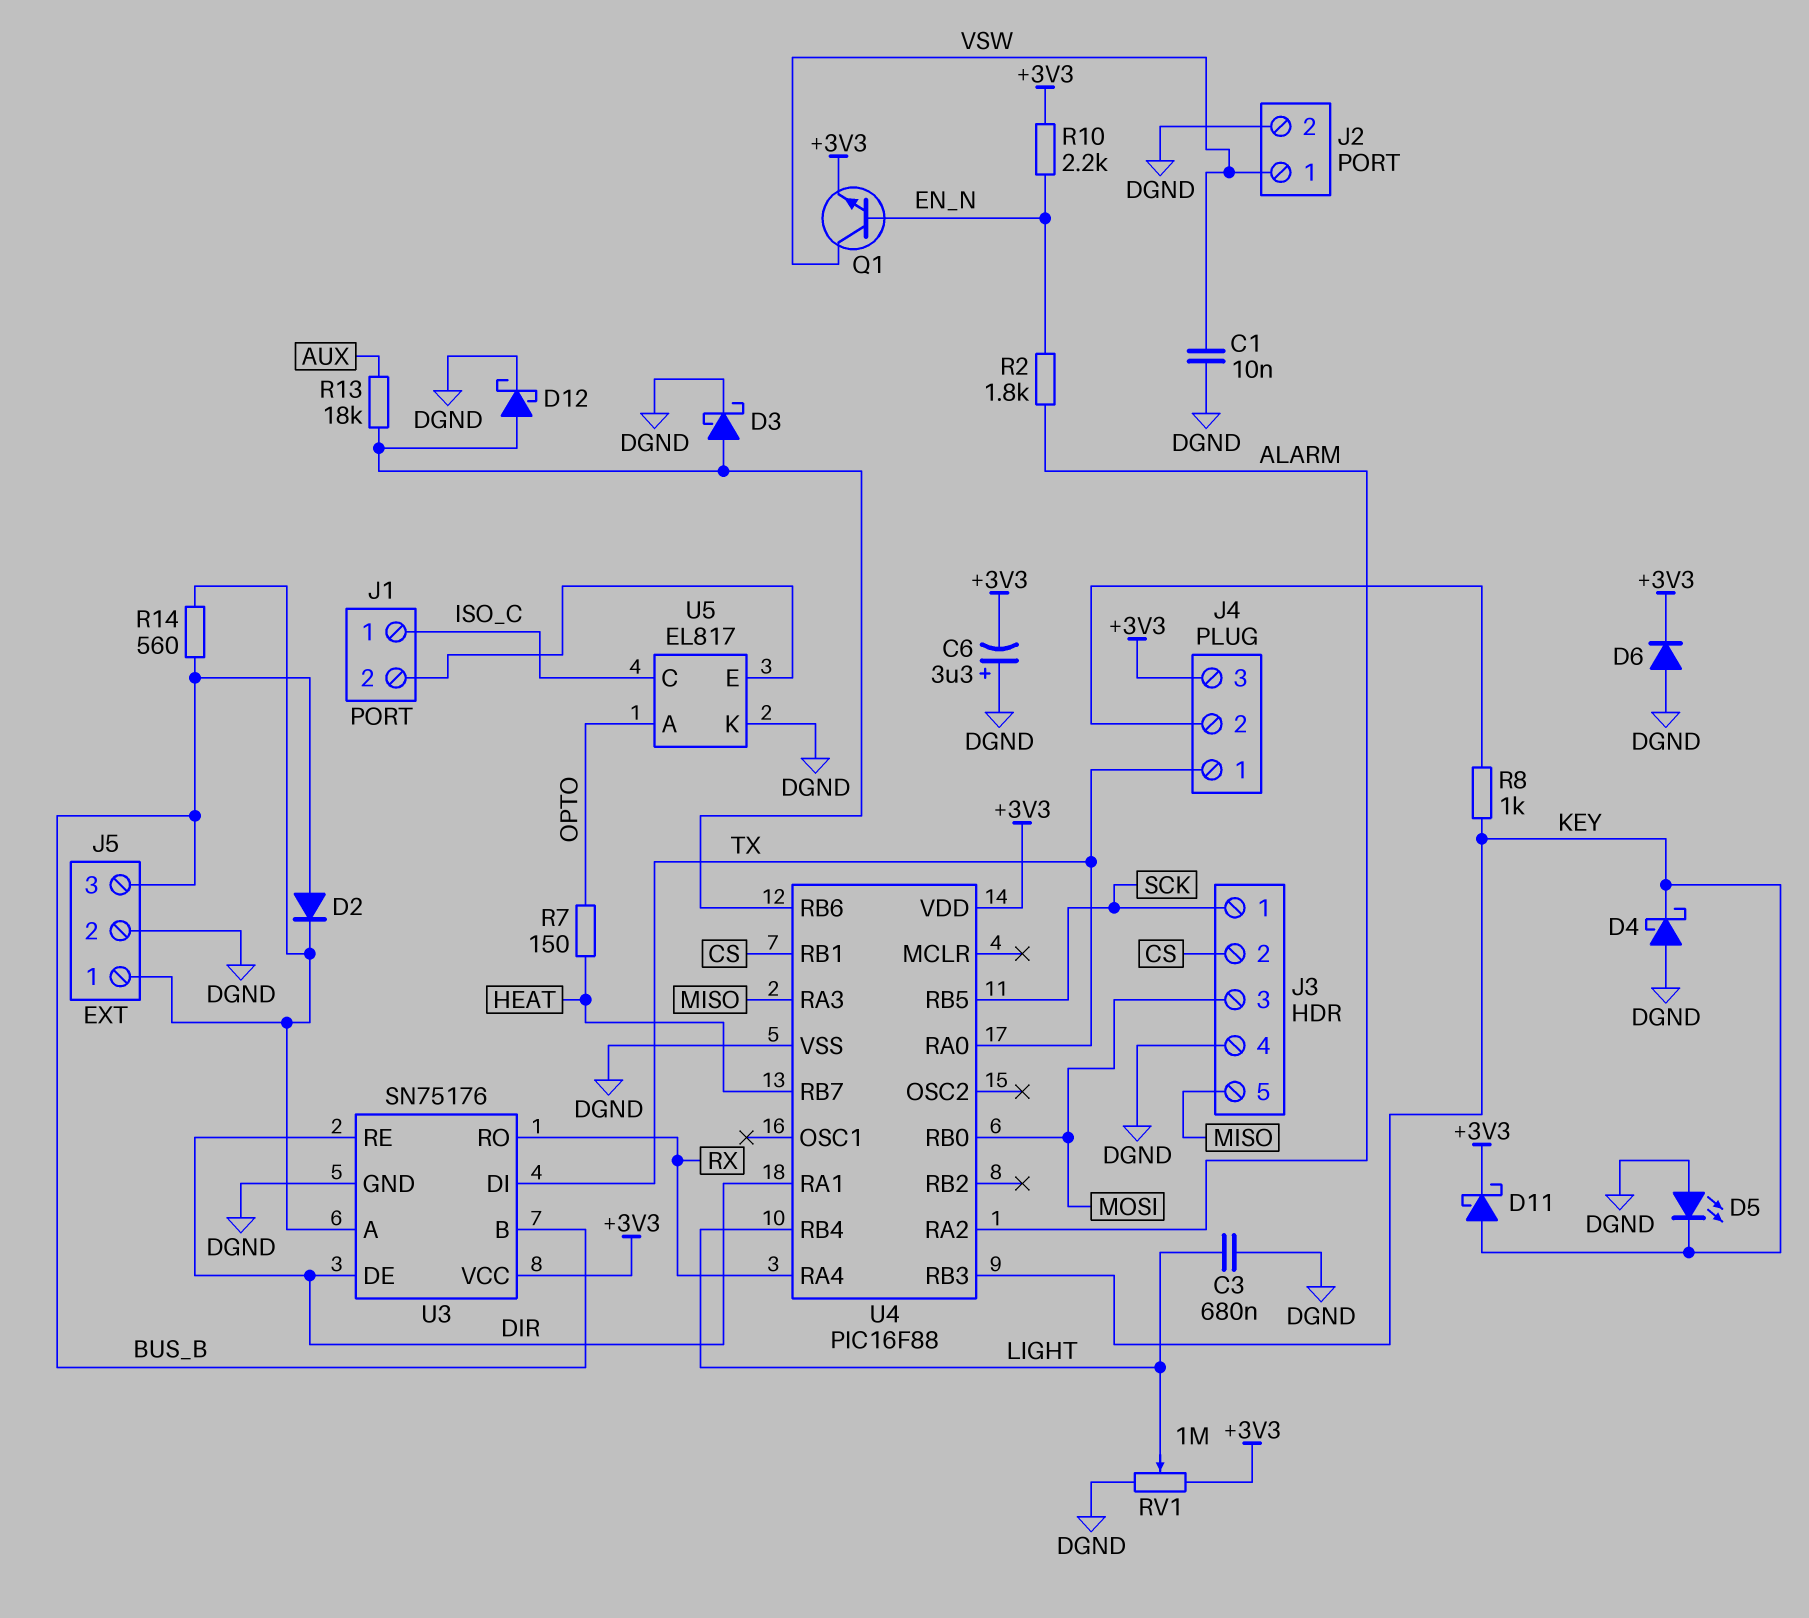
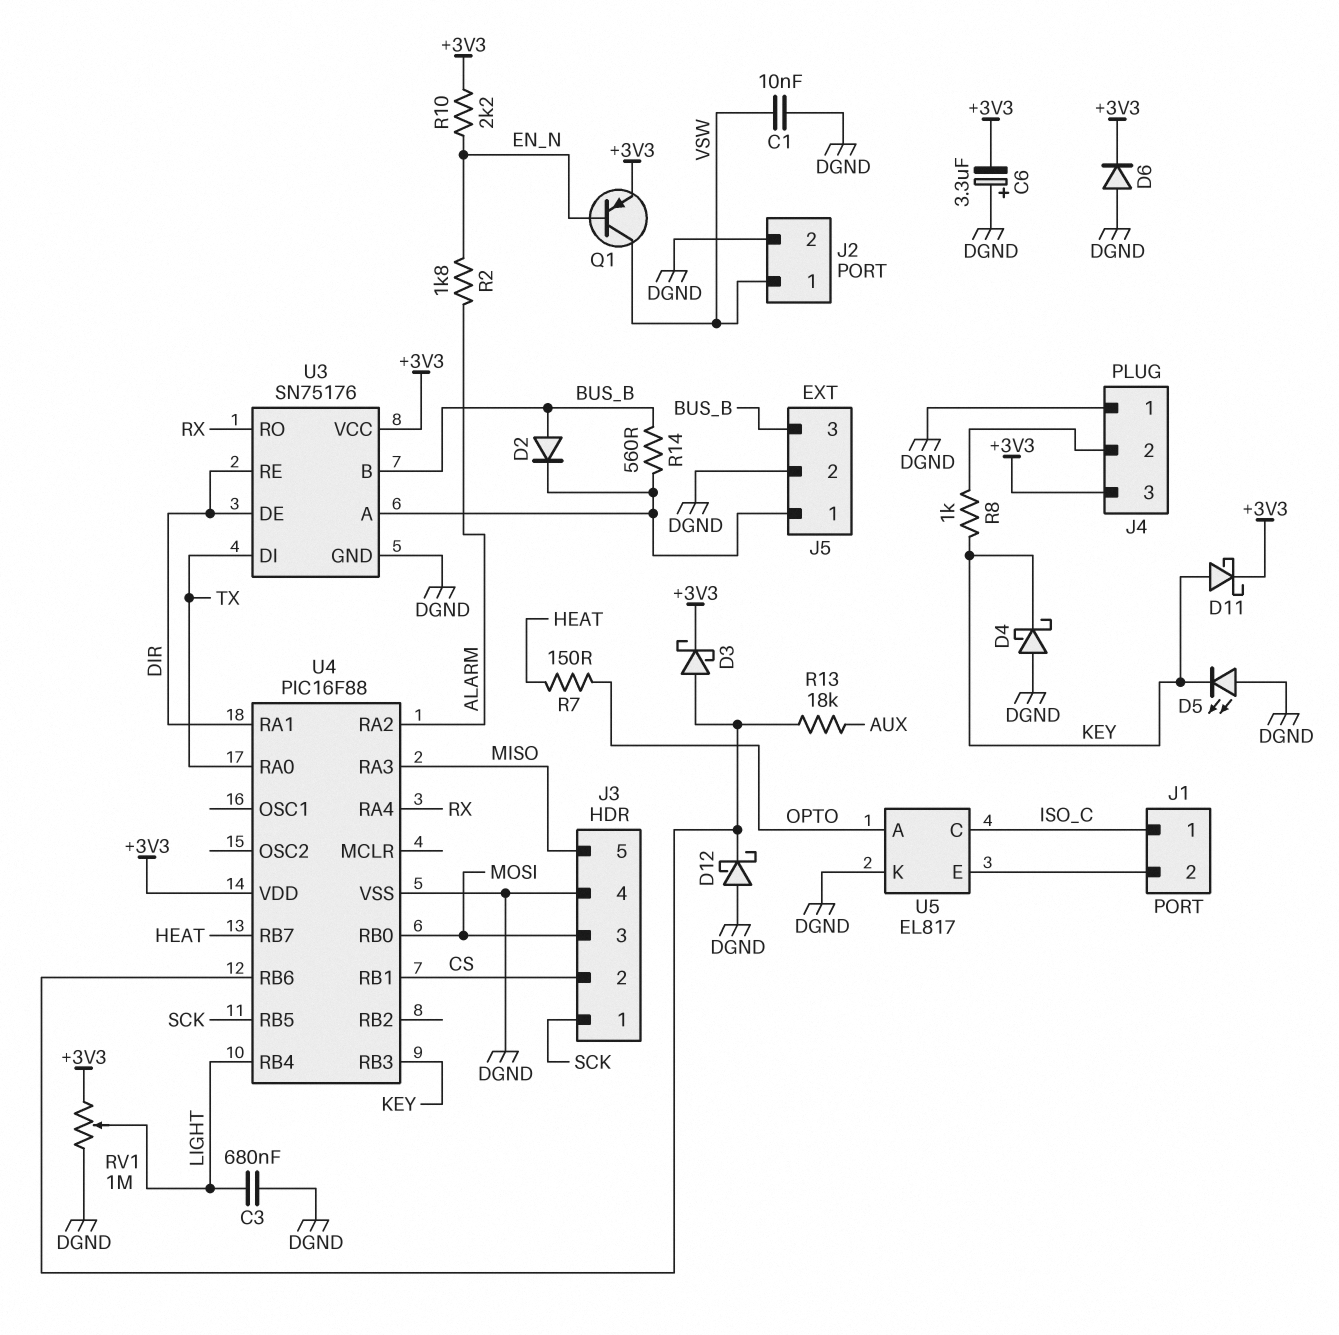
D3: schottky (A U4/RB6, K DGND) -> schottky (A U4/RB6, K +3V3)
D12: schottky (A U4/RB6, K DGND) -> schottky (A DGND, K U4/RB6)
J4 pin 1: TX -> DGND
Q1: NPN (B EN_N, C VSW, E +3V3) -> PNP (B EN_N, C VSW, E +3V3)

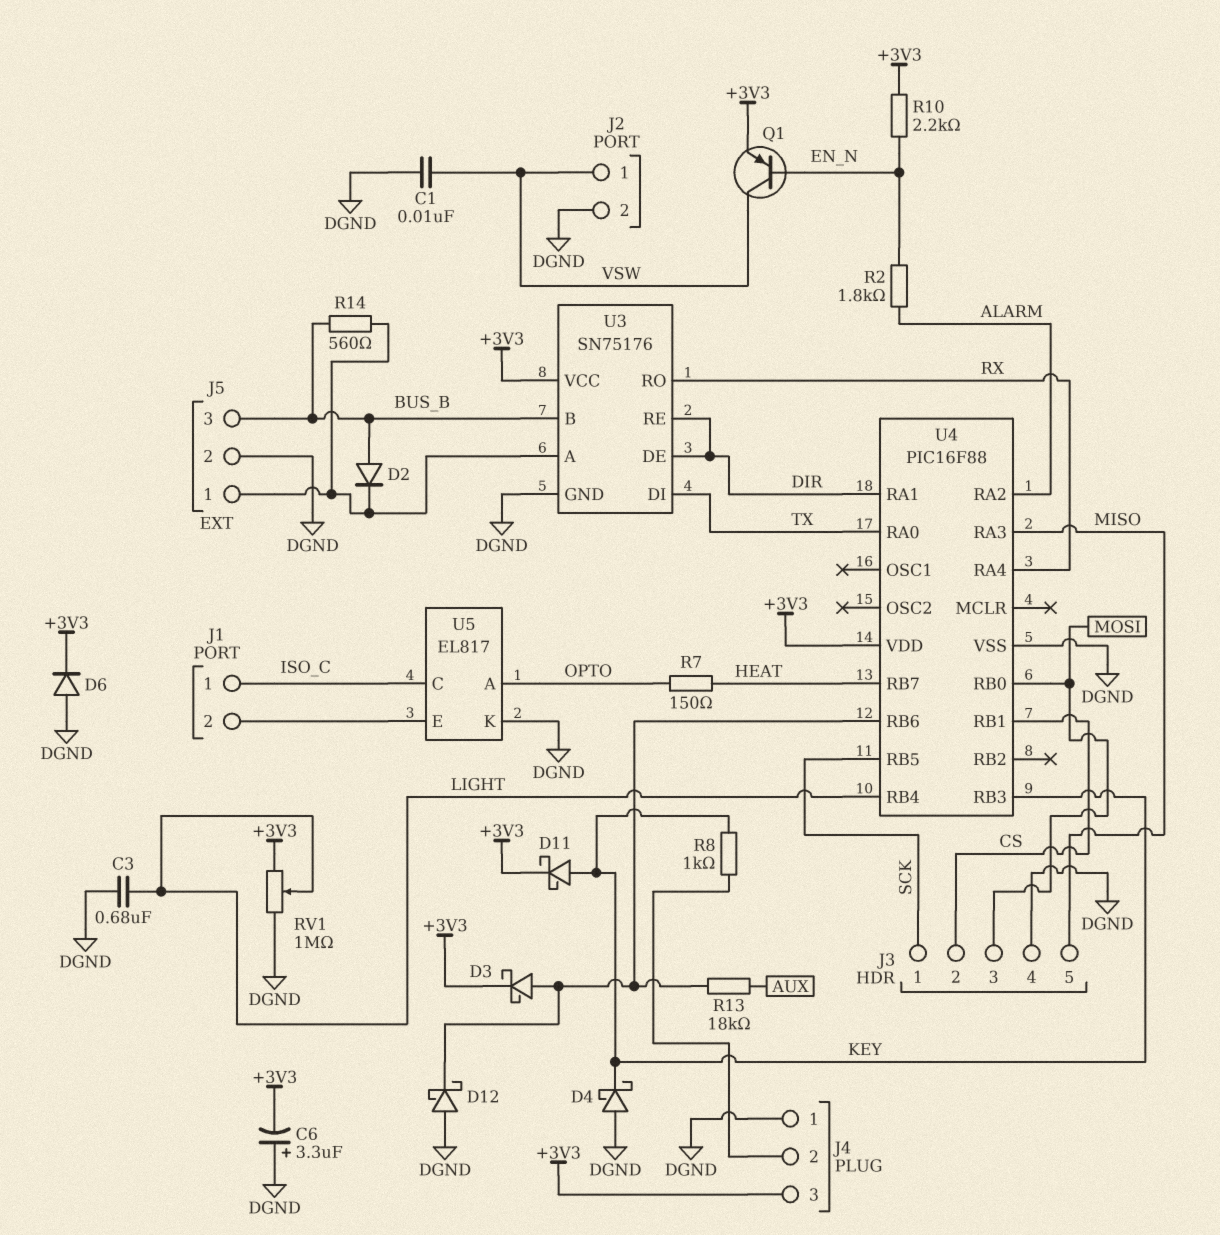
D5: LED (A DGND, K KEY) -> none

